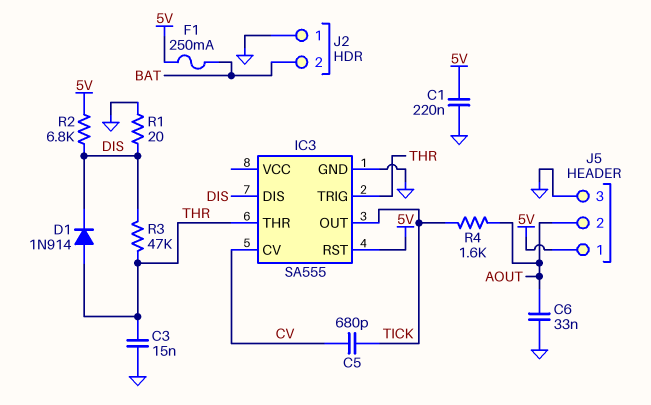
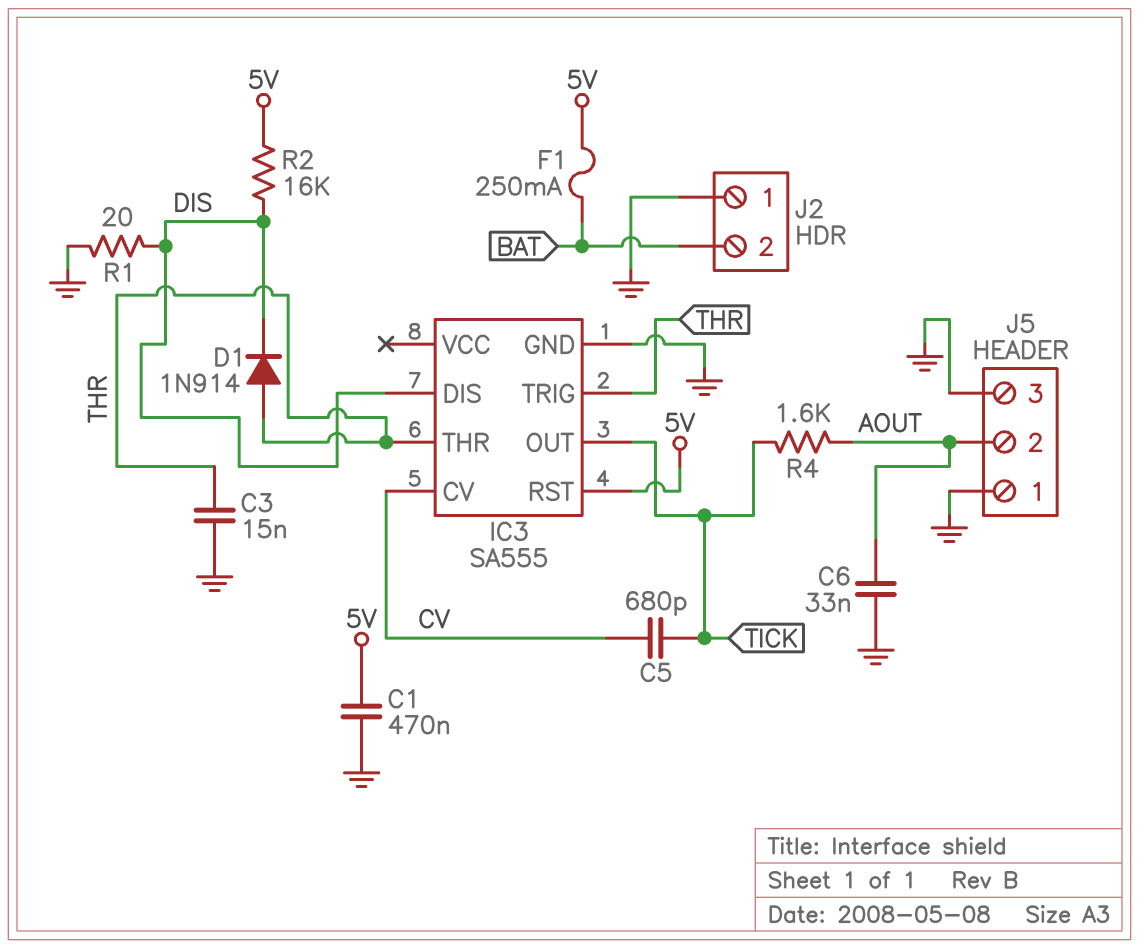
C1: 220nF (5V, GND) -> 470nF (5V, GND)
J5 pin 1: 5V -> GND
R2: 6.8k (5V, DIS) -> 16k (5V, DIS)
R3: 47k (DIS, THR) -> none

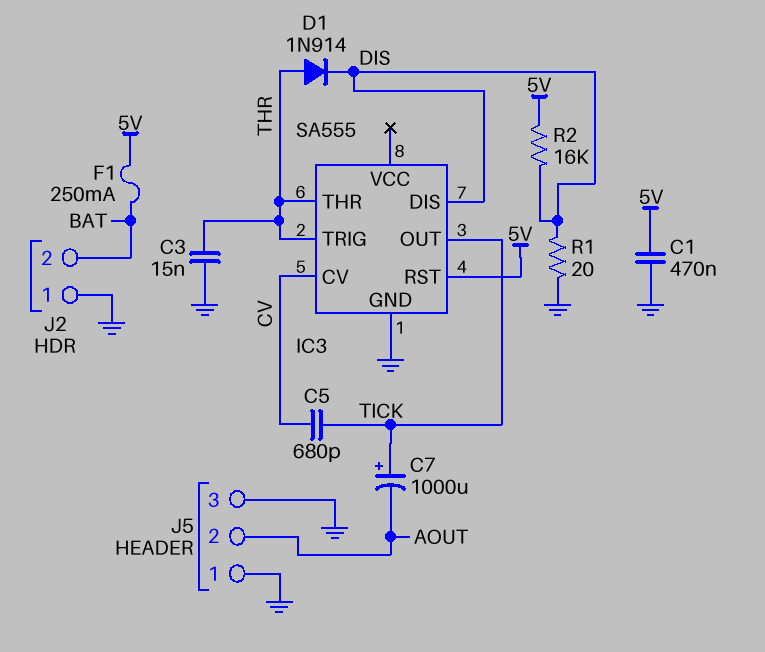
C6: 33nF (AOUT, GND) -> none
C7: none -> 1000uF (plus TICK, minus AOUT)
R4: 1.6k (AOUT, TICK) -> none

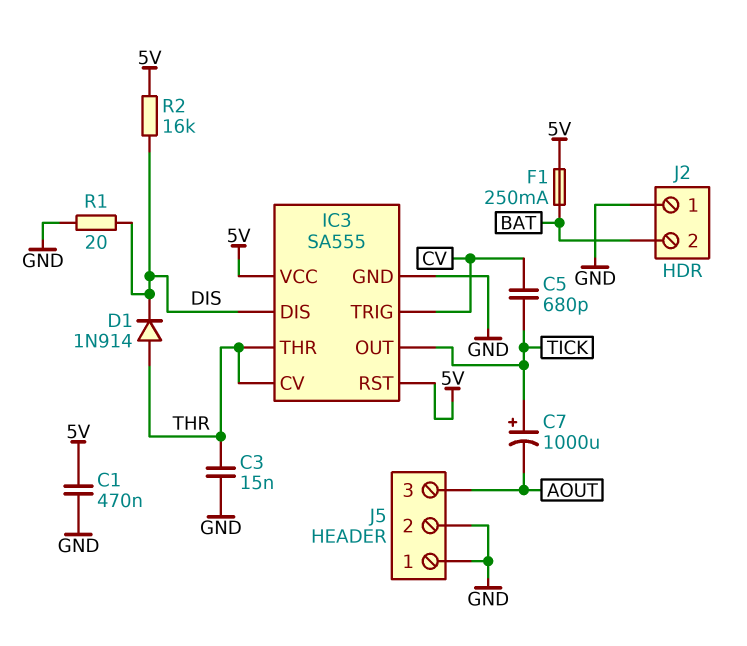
IC3 pin CV: CV -> THR
IC3 pin TRIG: THR -> CV
IC3 pin VCC: none -> 5V
J5 pin 2: AOUT -> GND
J5 pin 3: GND -> AOUT

